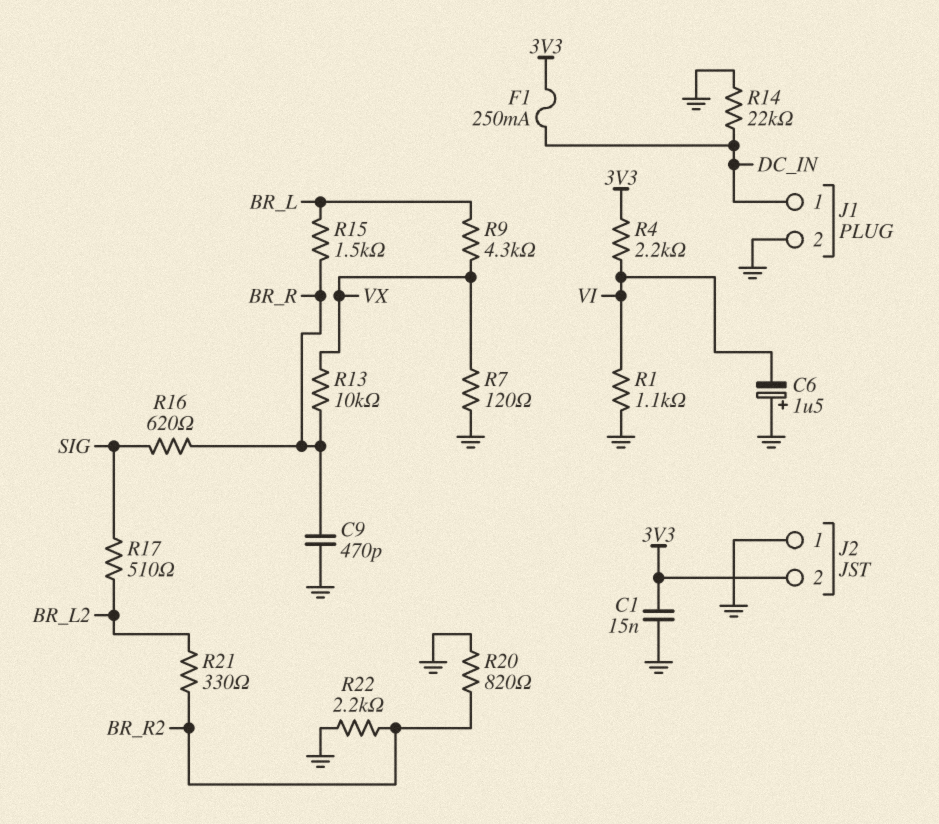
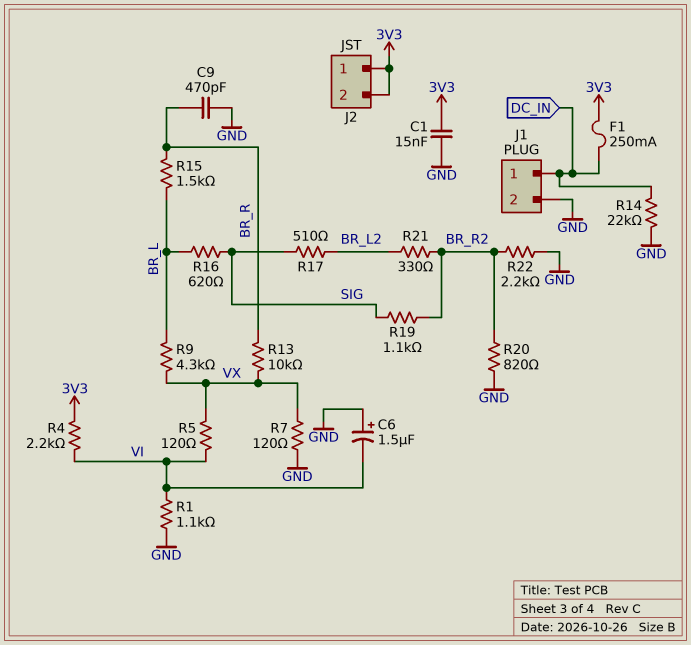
J2 pin 1: GND -> 3V3
R5: none -> 120 (VI, VX)
R16: 620 (BR_R, SIG) -> 620 (BR_L, SIG)
R19: none -> 1.1k (BR_R2, SIG)

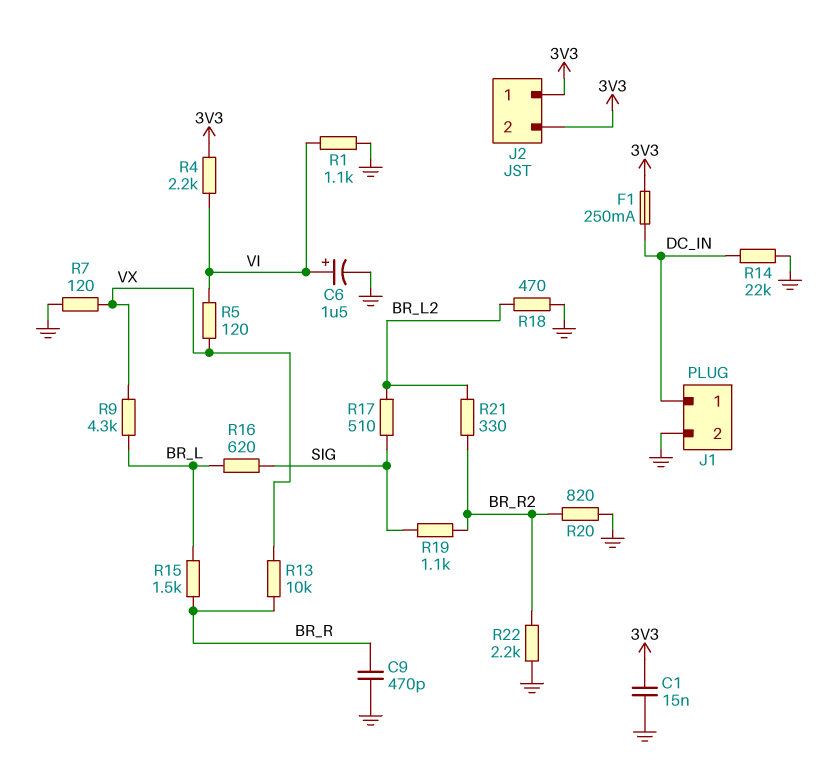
C6: 1.5uF (plus GND, minus VI) -> 1.5uF (plus VI, minus GND)
R18: none -> 470 (BR_L2, GND)

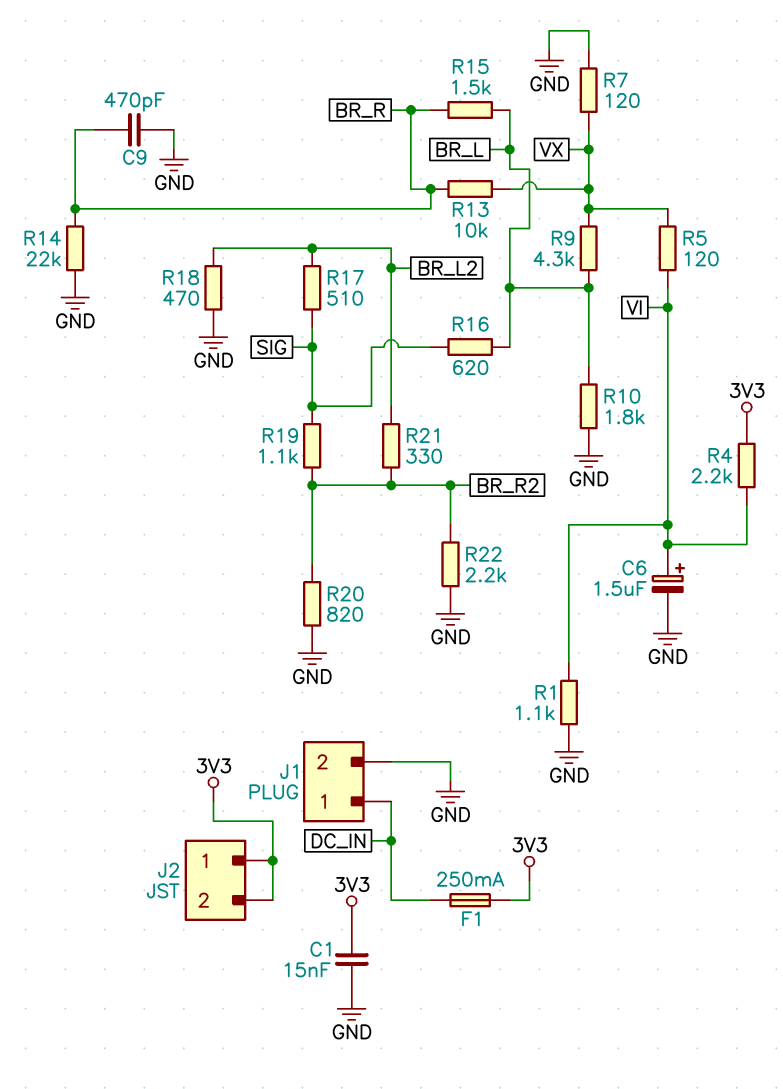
R10: none -> 1.8k (BR_L, GND)
R14: 22k (DC_IN, GND) -> 22k (BR_R, GND)

